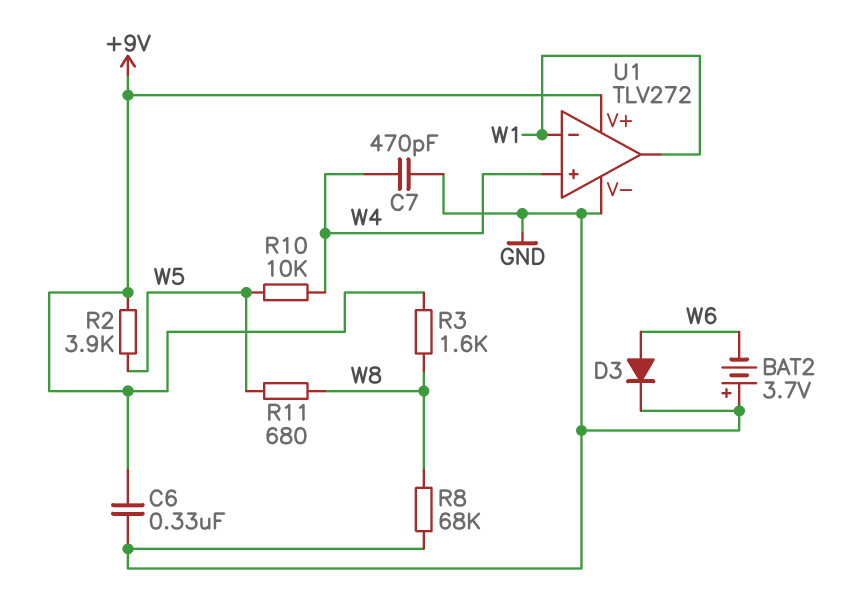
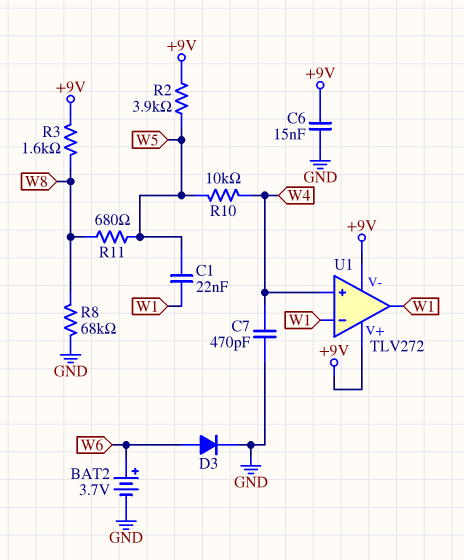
BAT2: 3.7V (plus GND, minus W6) -> 3.7V (plus W6, minus GND)
C1: none -> 22nF (W1, W5)
C6: 330nF (+9V, GND) -> 15nF (+9V, GND)
U1 pin V-: GND -> +9V

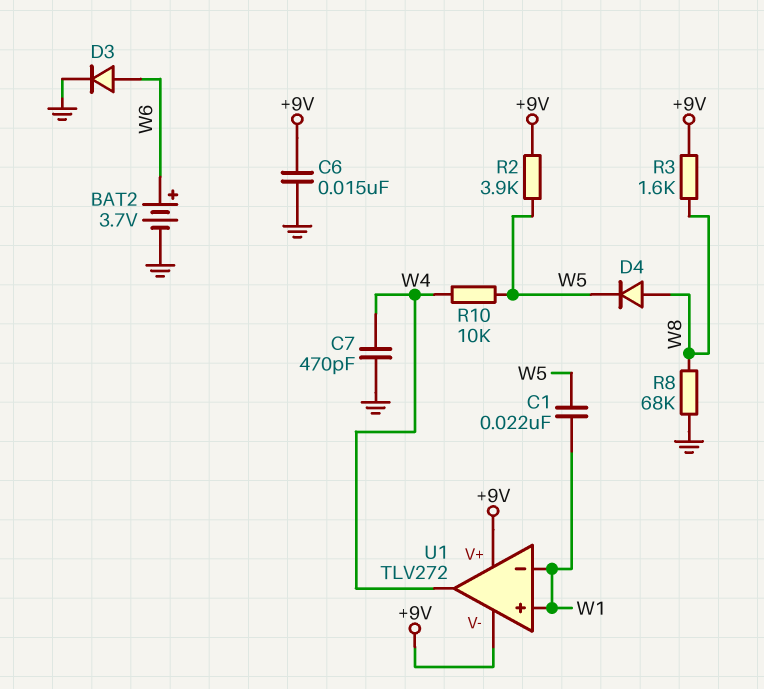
D4: none -> diode (A W8, K W5)
R11: 680 (W5, W8) -> none
U1 pin in+: W4 -> W1
U1 pin out: W1 -> W4

